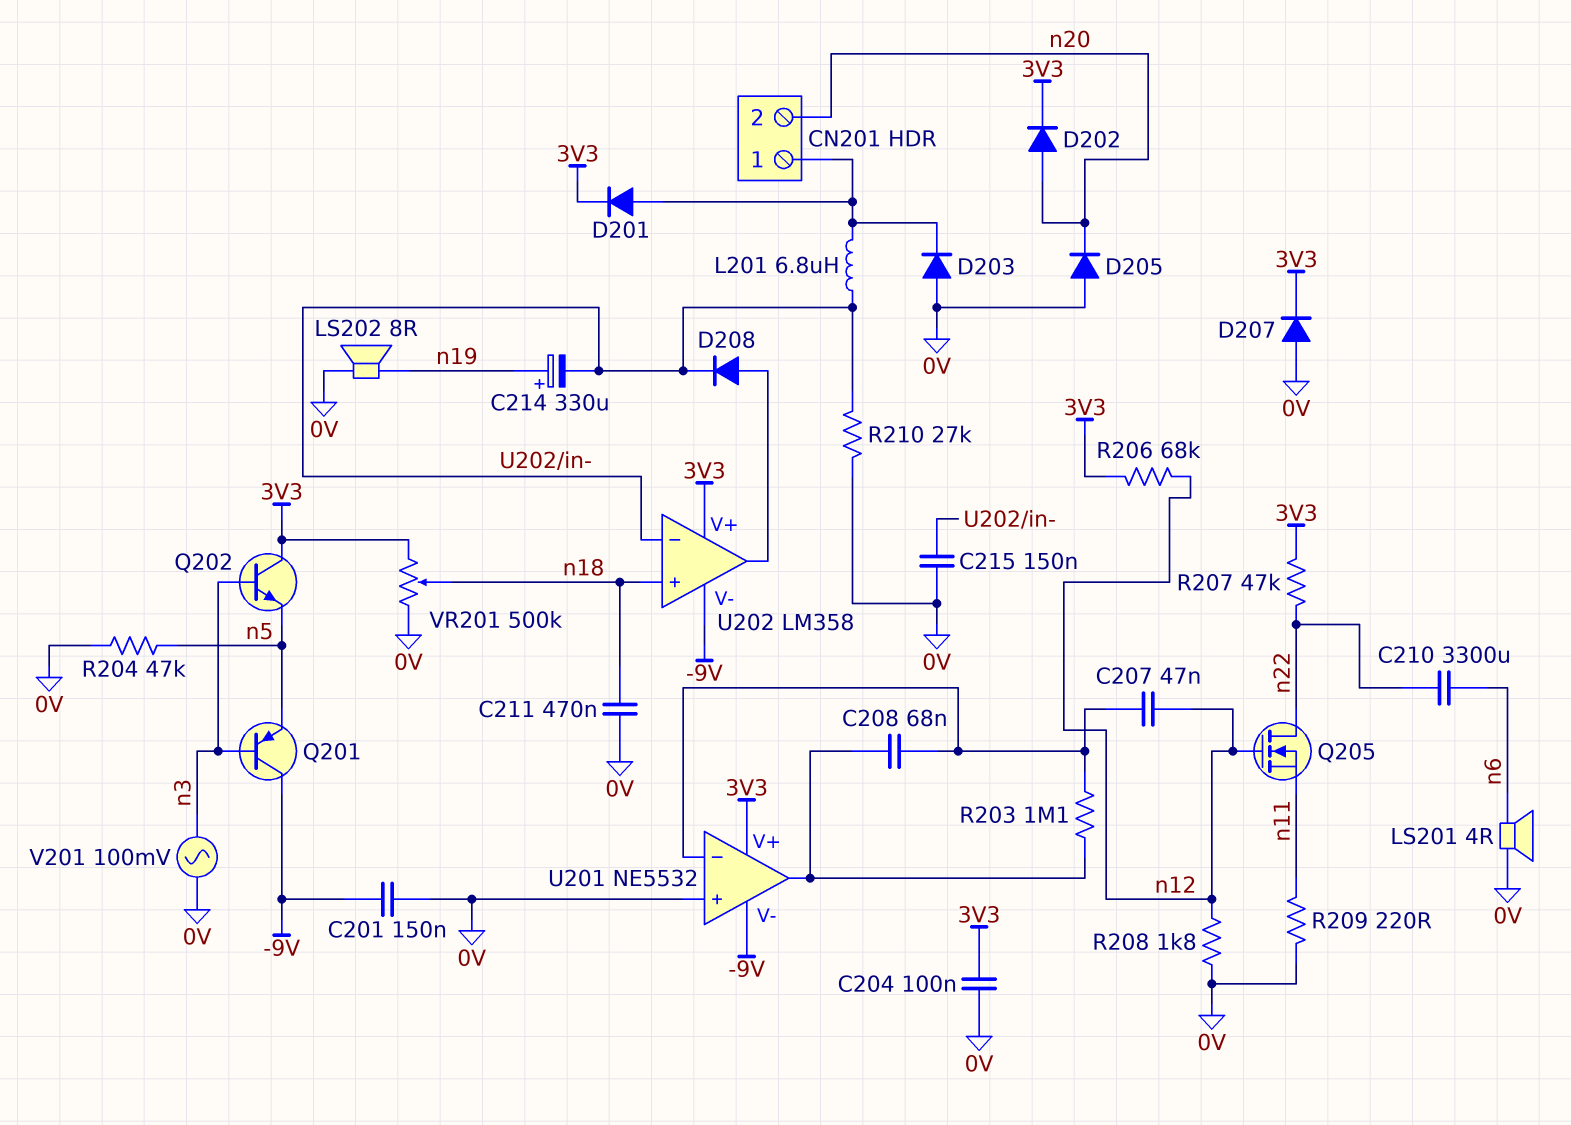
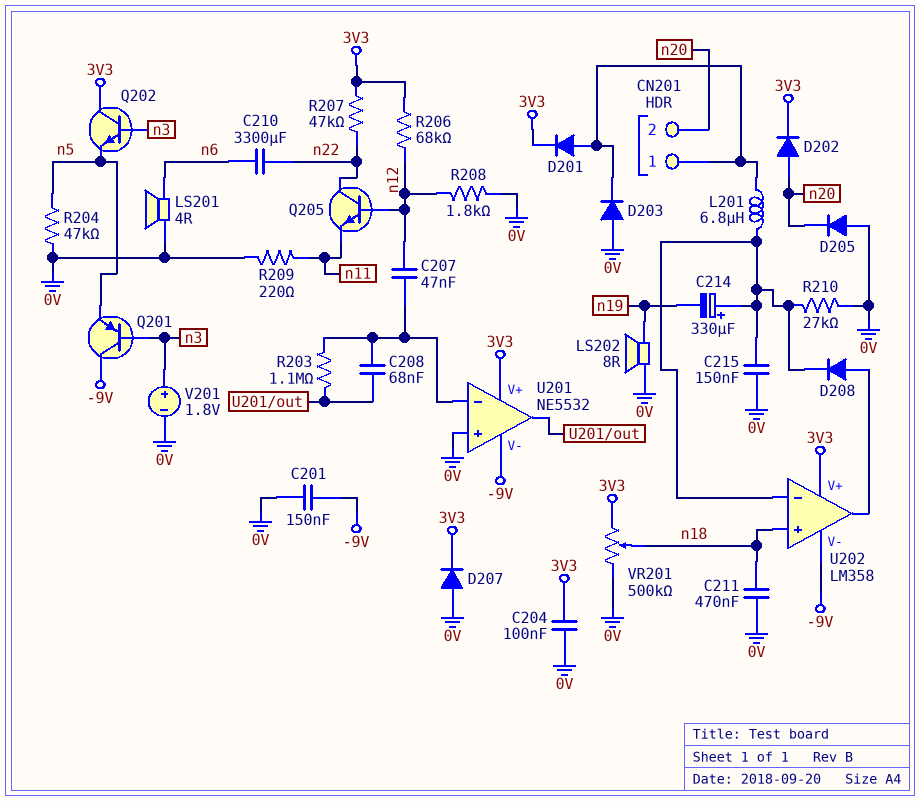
C214: 330uF (plus n19, minus U202/in-) -> 330uF (plus U202/in-, minus n19)
Q205: NMOS (G n12, D n22, S n11) -> NPN (B n12, C n22, E n11)
V201: AC 100mV (0V, n3) -> 1.8V (plus n3, minus 0V)

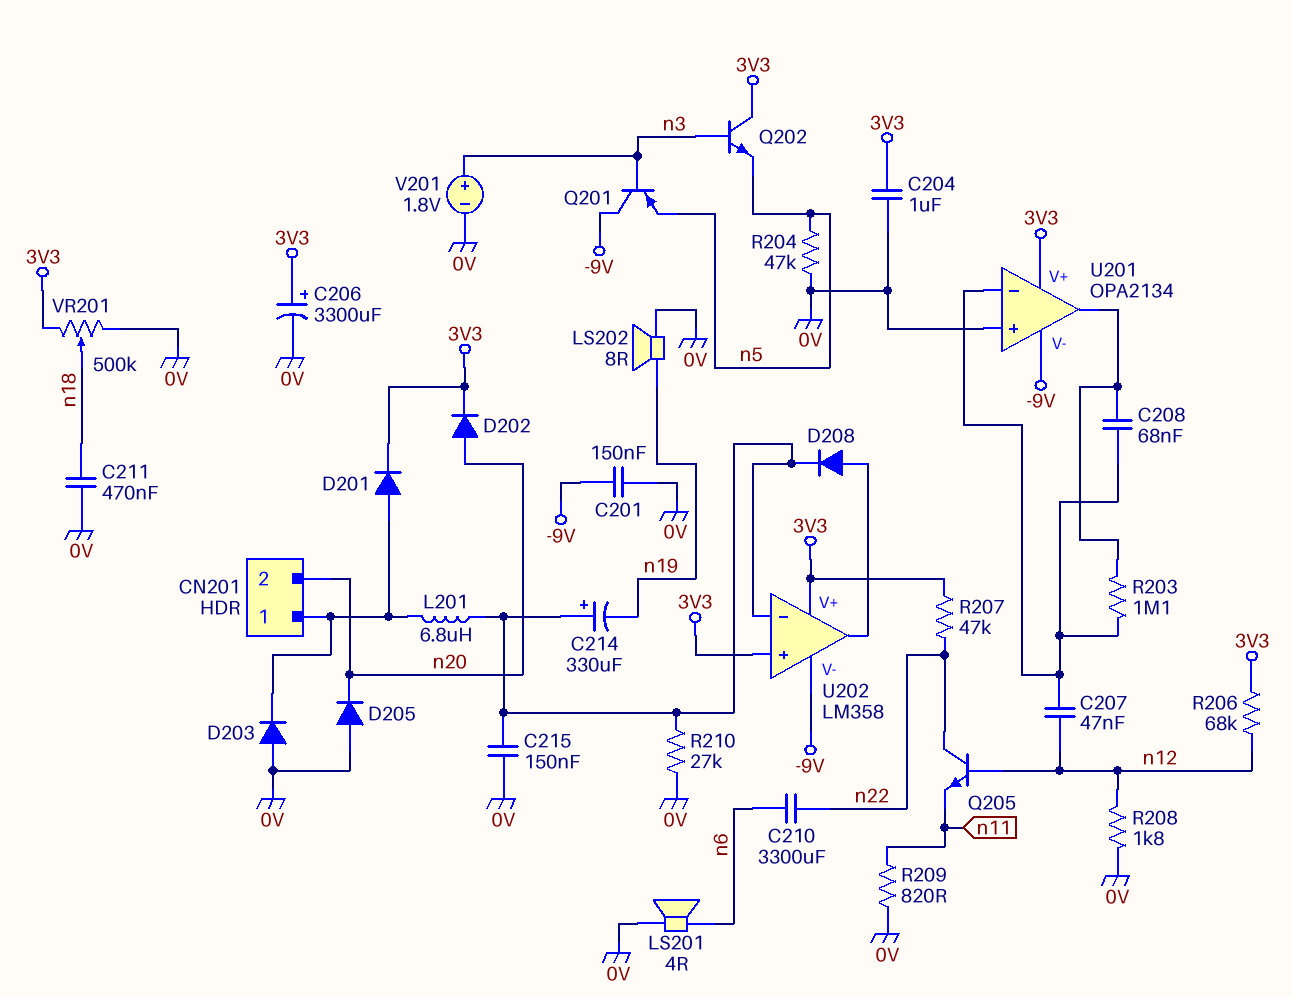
C204: 100nF (0V, 3V3) -> 1uF (0V, 3V3)
C206: none -> 3300uF (plus 3V3, minus 0V)
D207: diode (A 0V, K 3V3) -> none
R209: 220 (0V, n11) -> 820 (0V, n11)
U201: NE5532 -> OPA2134
U202 pin in+: n18 -> 3V3

